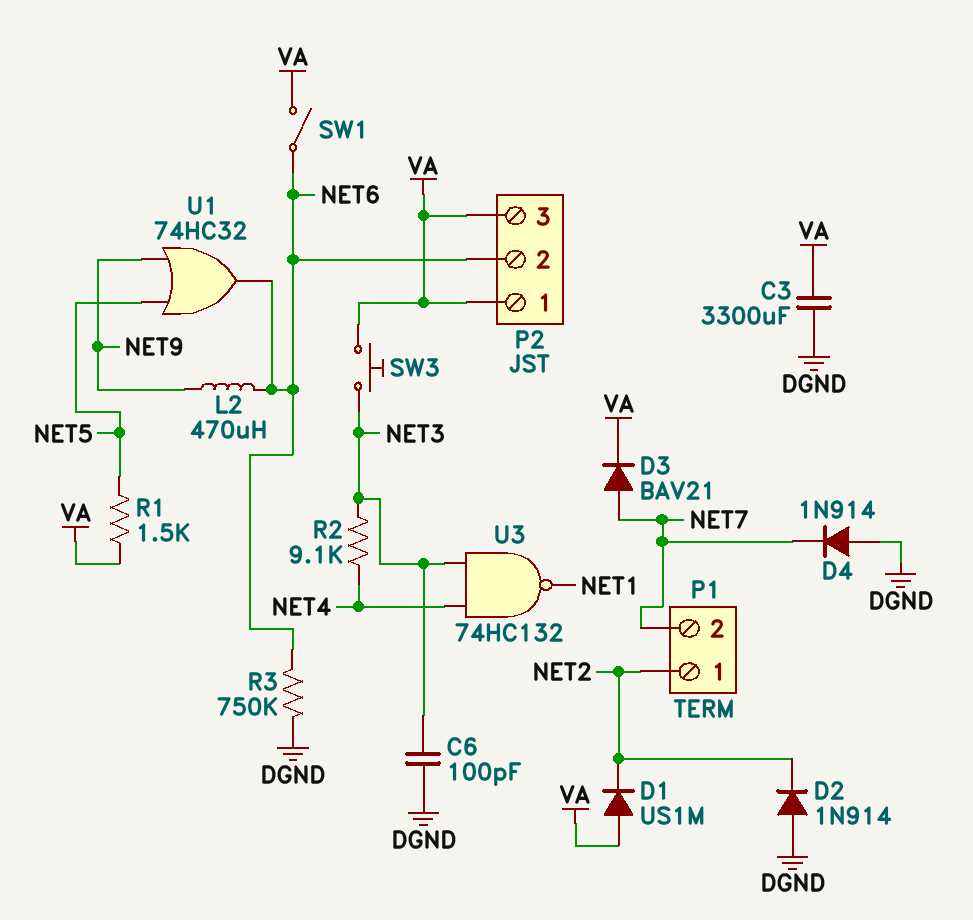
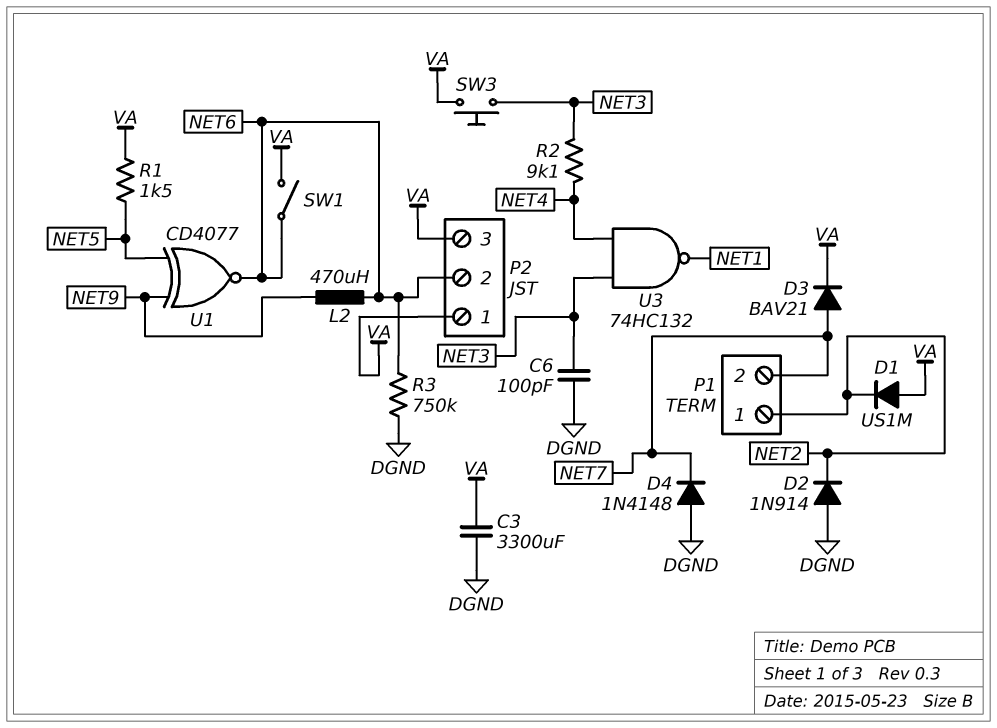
D4: diode 1N914 (A DGND, K NET7) -> diode 1N4148 (A DGND, K NET7)
U1: OR 74HC32 (in NET5, in NET9, out NET6) -> XNOR CD4077 (in NET5, in NET9, out NET6)

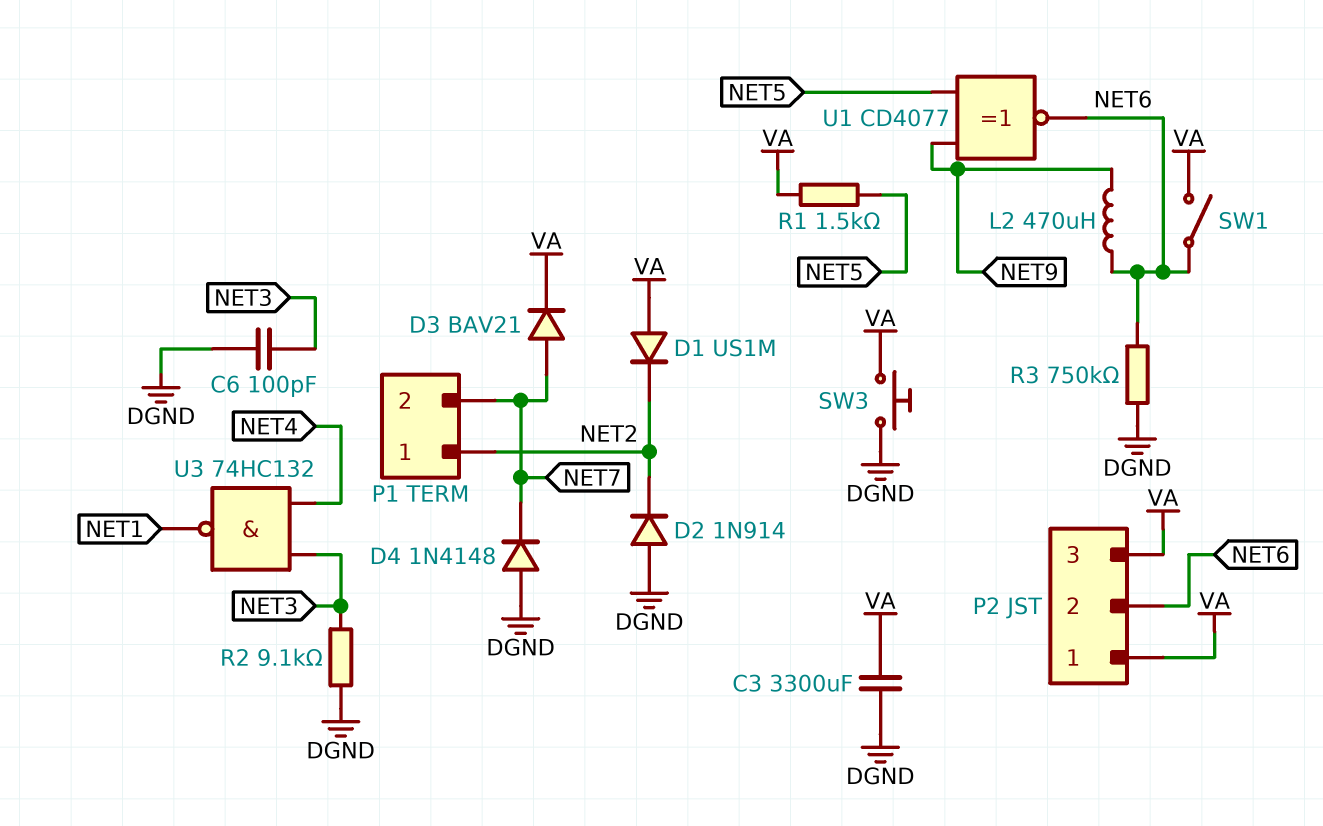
R2: 9.1k (NET3, NET4) -> 9.1k (DGND, NET3)
SW3: button (NET3, VA) -> button (DGND, VA)

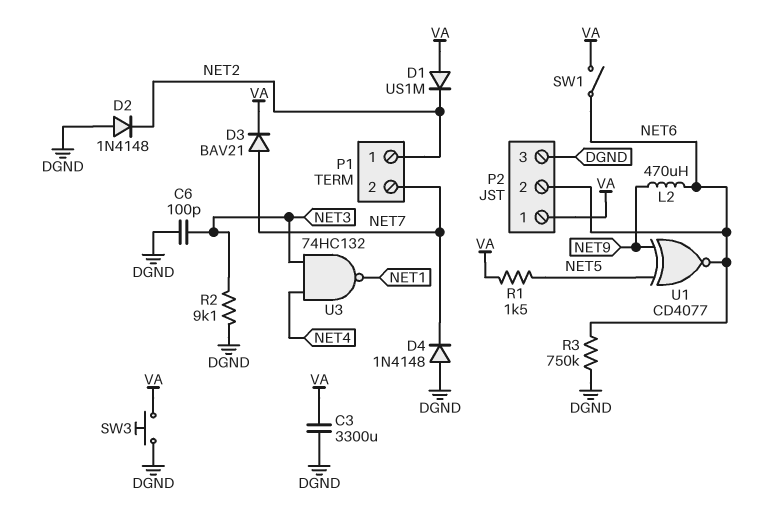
D2: diode 1N914 (A DGND, K NET2) -> diode 1N4148 (A DGND, K NET2)
P2 pin 3: VA -> DGND

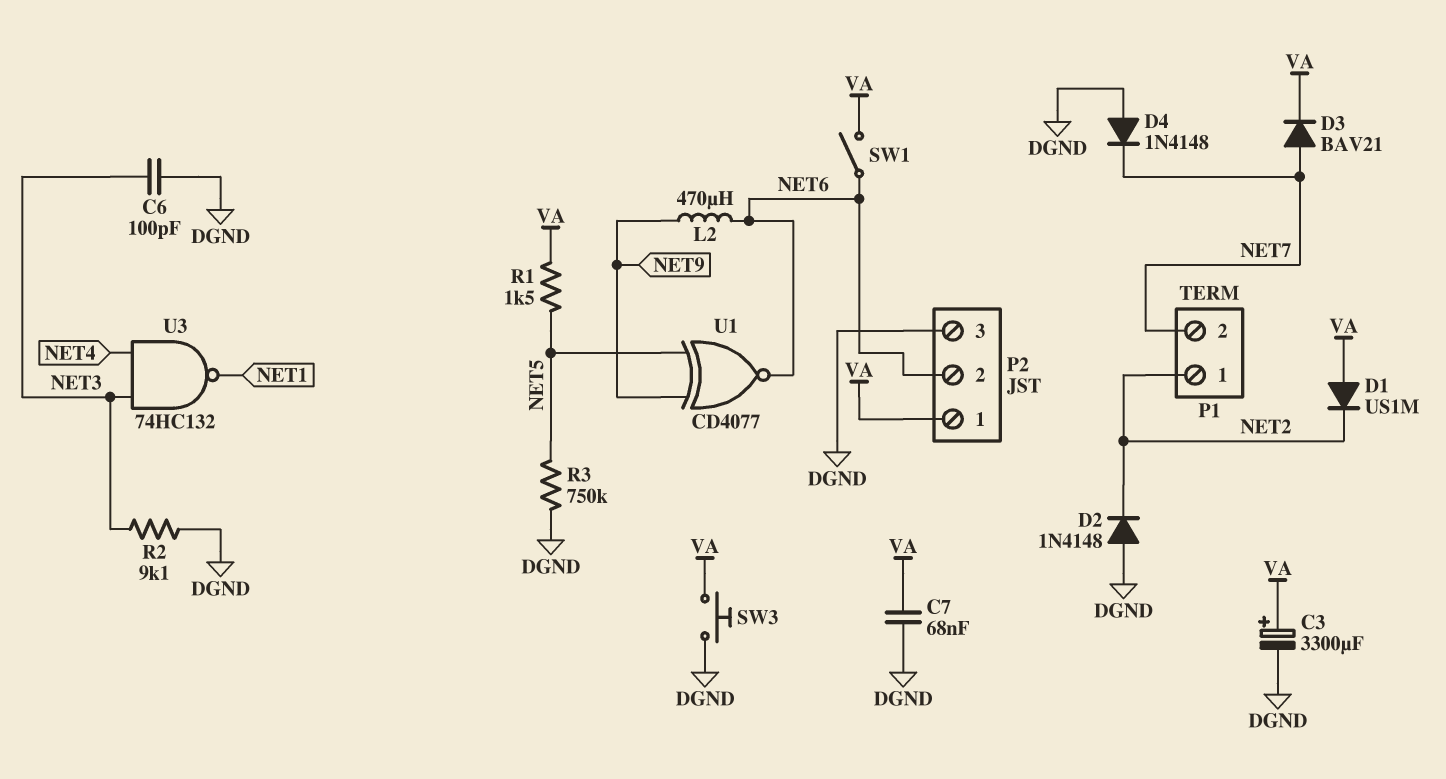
C3: 3300uF (DGND, VA) -> 3300uF (plus VA, minus DGND)
C7: none -> 68nF (DGND, VA)
R3: 750k (DGND, NET6) -> 750k (DGND, NET5)

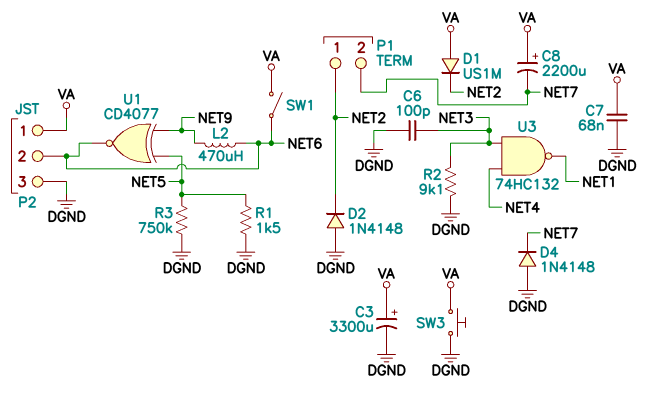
C8: none -> 2200uF (plus VA, minus NET7)
D3: diode BAV21 (A NET7, K VA) -> none
R1: 1.5k (NET5, VA) -> 1.5k (DGND, NET5)

